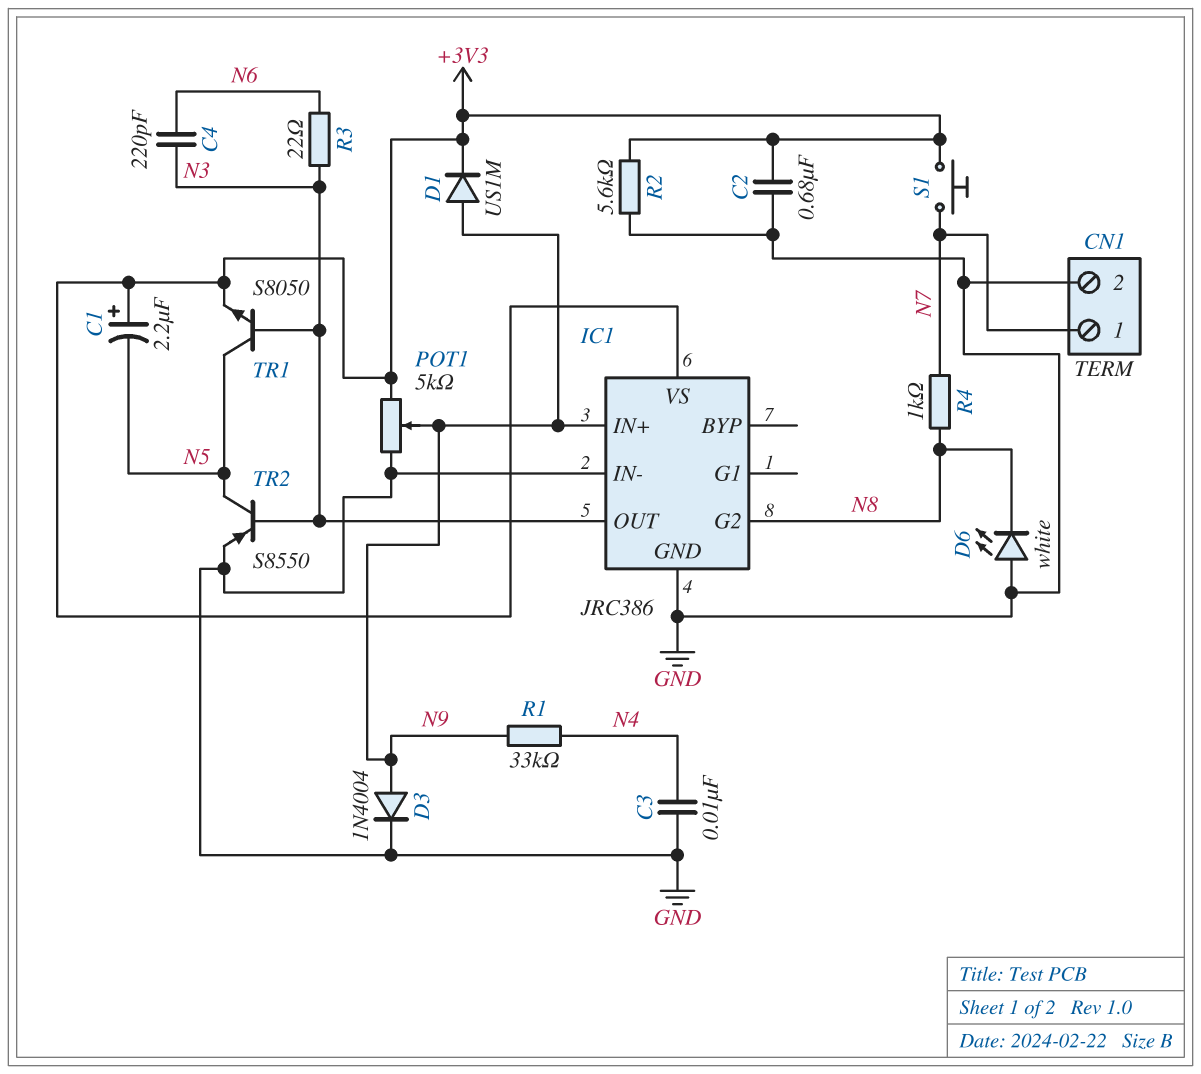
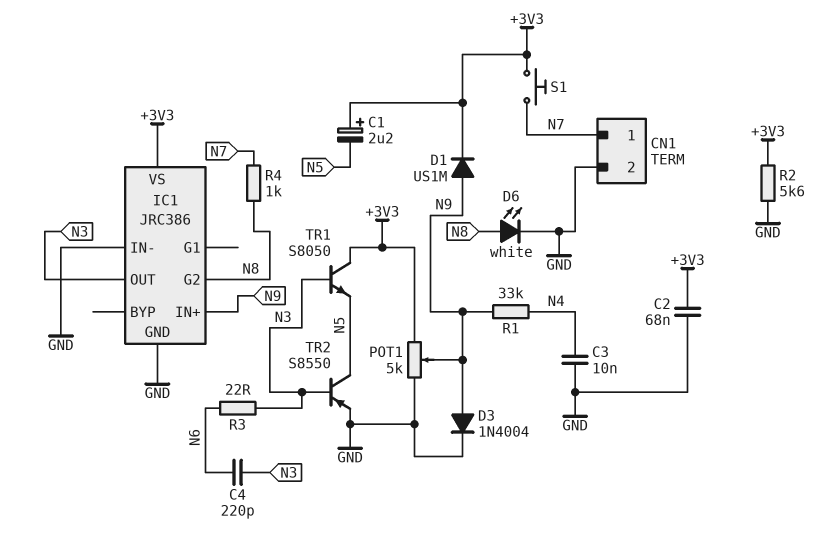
C2: 680nF (+3V3, GND) -> 68nF (+3V3, GND)
D6: LED white (A GND, K N8) -> LED white (A N8, K GND)
TR1: NPN S8050 (B N3, C N5, E +3V3) -> NPN S8050 (B N3, C +3V3, E N5)

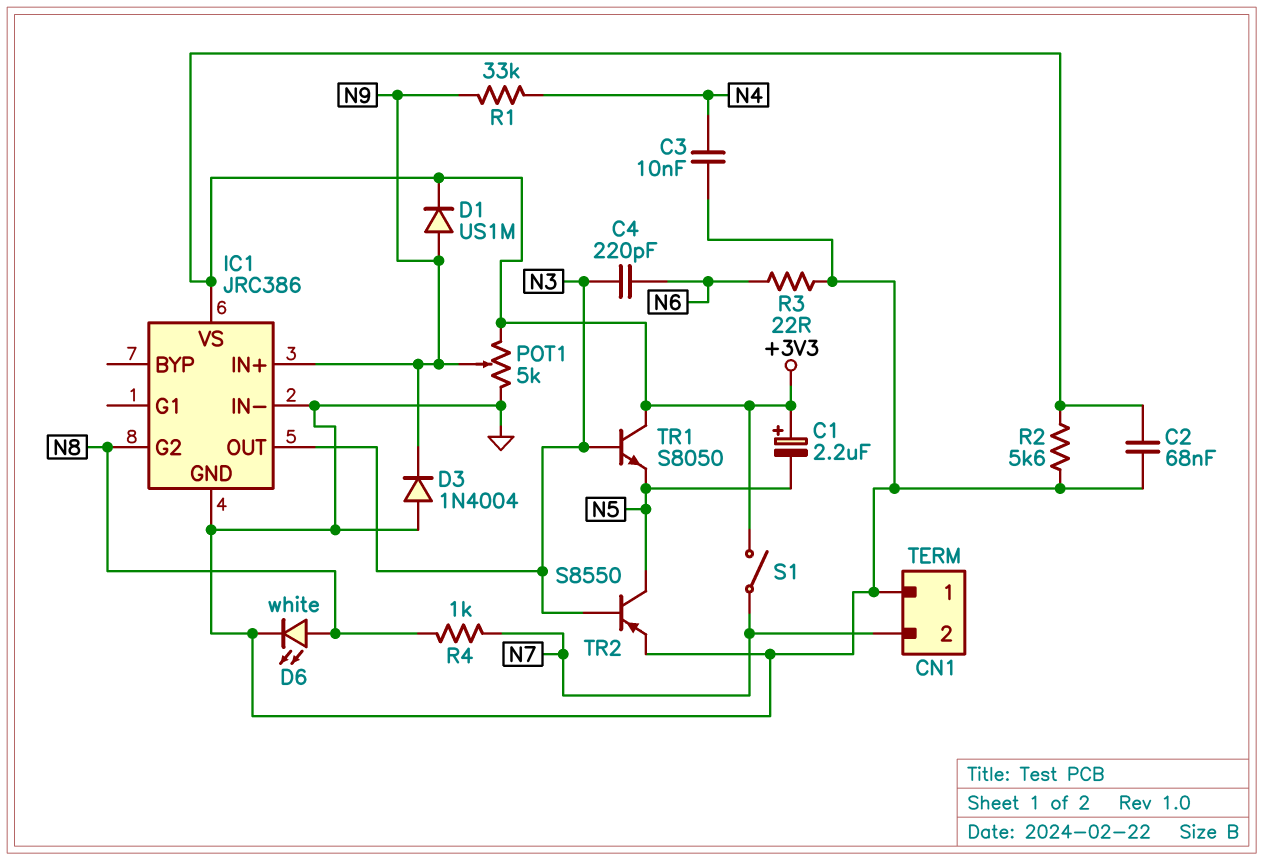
CN1 pin 1: N7 -> GND
CN1 pin 2: GND -> N7
D3: diode 1N4004 (A N9, K GND) -> diode 1N4004 (A GND, K N9)
R3: 22 (N3, N6) -> 22 (GND, N6)
S1: button (+3V3, N7) -> switch (+3V3, N7)

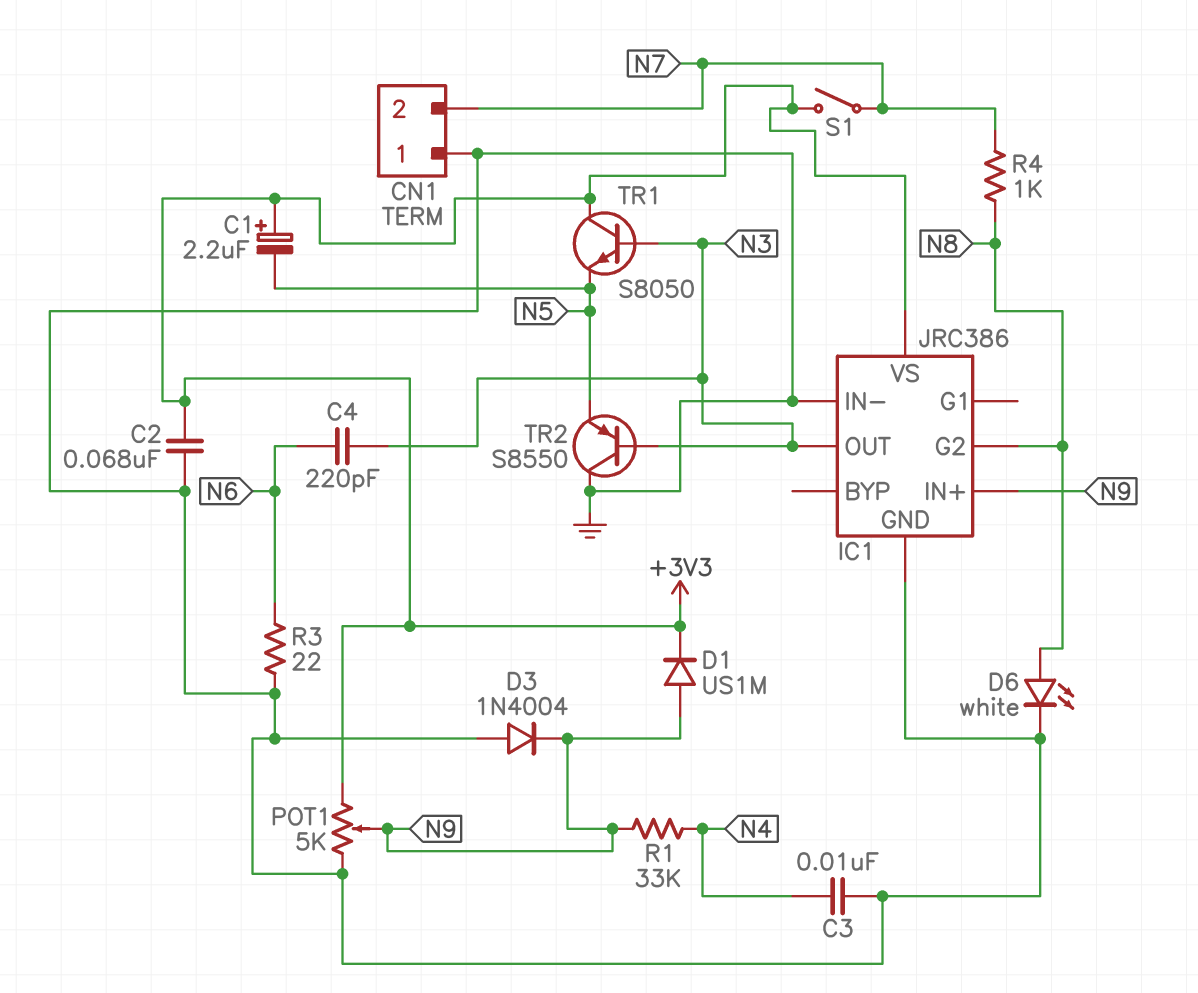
R2: 5.6k (+3V3, GND) -> none
TR2: PNP S8550 (B N3, C N5, E GND) -> PNP S8550 (B N3, C GND, E N5)

